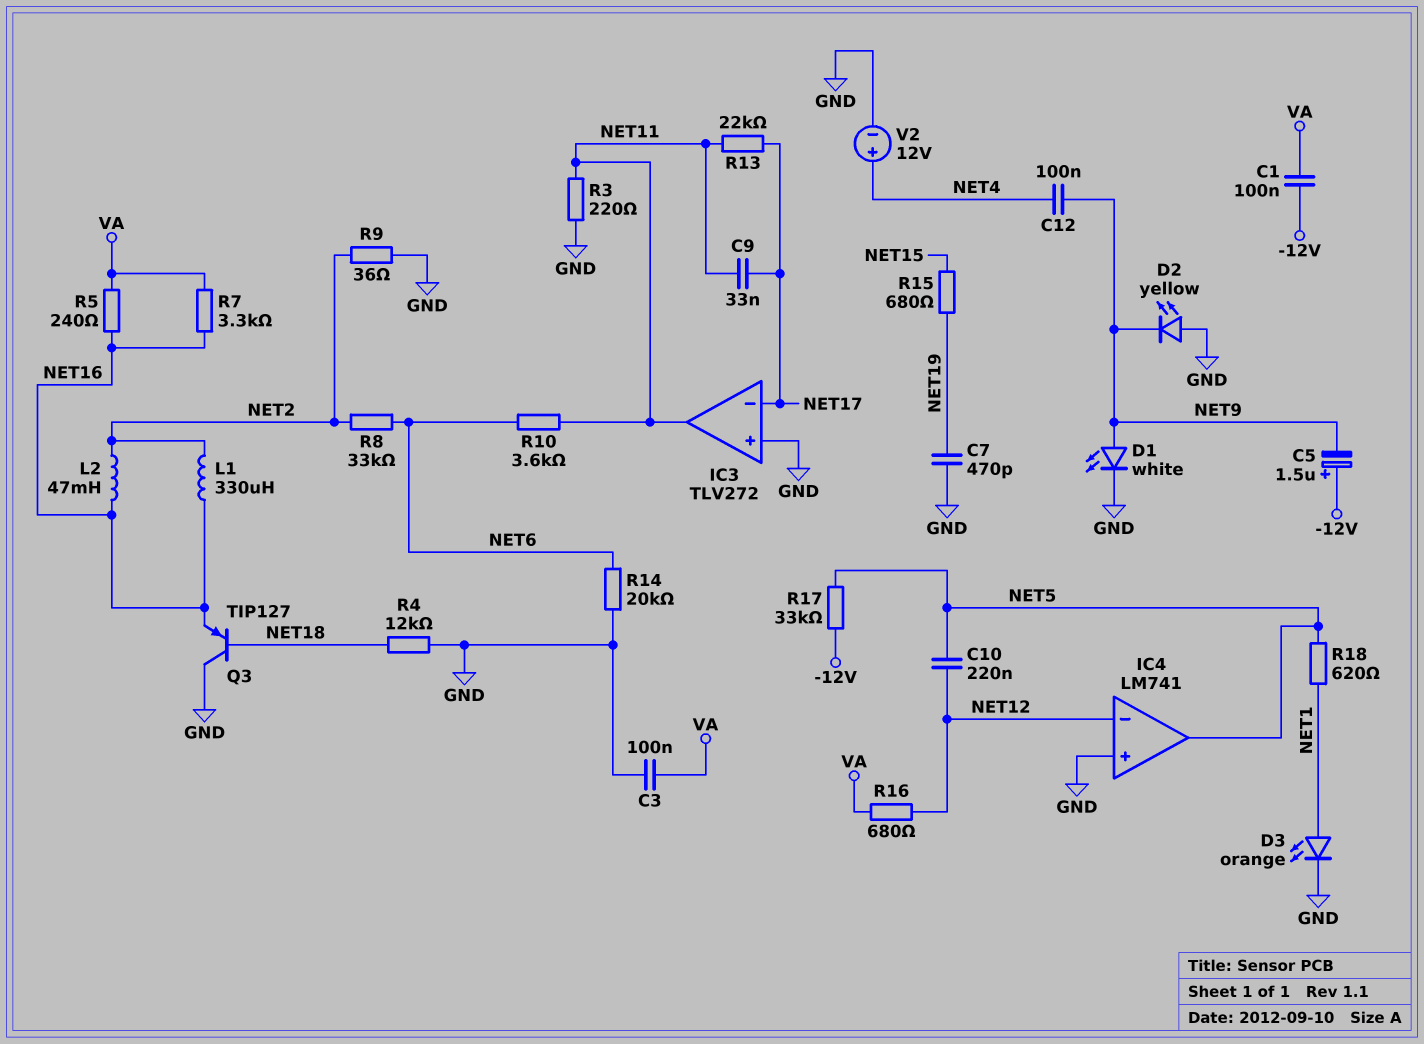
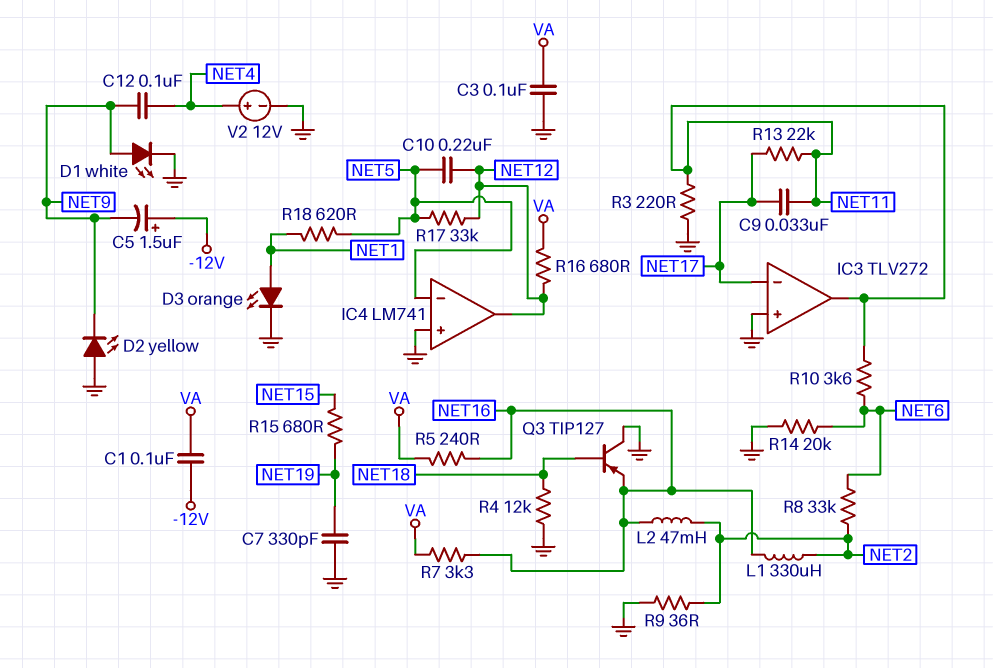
C7: 470pF (GND, NET19) -> 330pF (GND, NET19)
IC4 pin in-: NET12 -> NET5
IC4 pin out: NET5 -> NET12
R17: 33k (-12V, NET5) -> 33k (NET5, NET12)

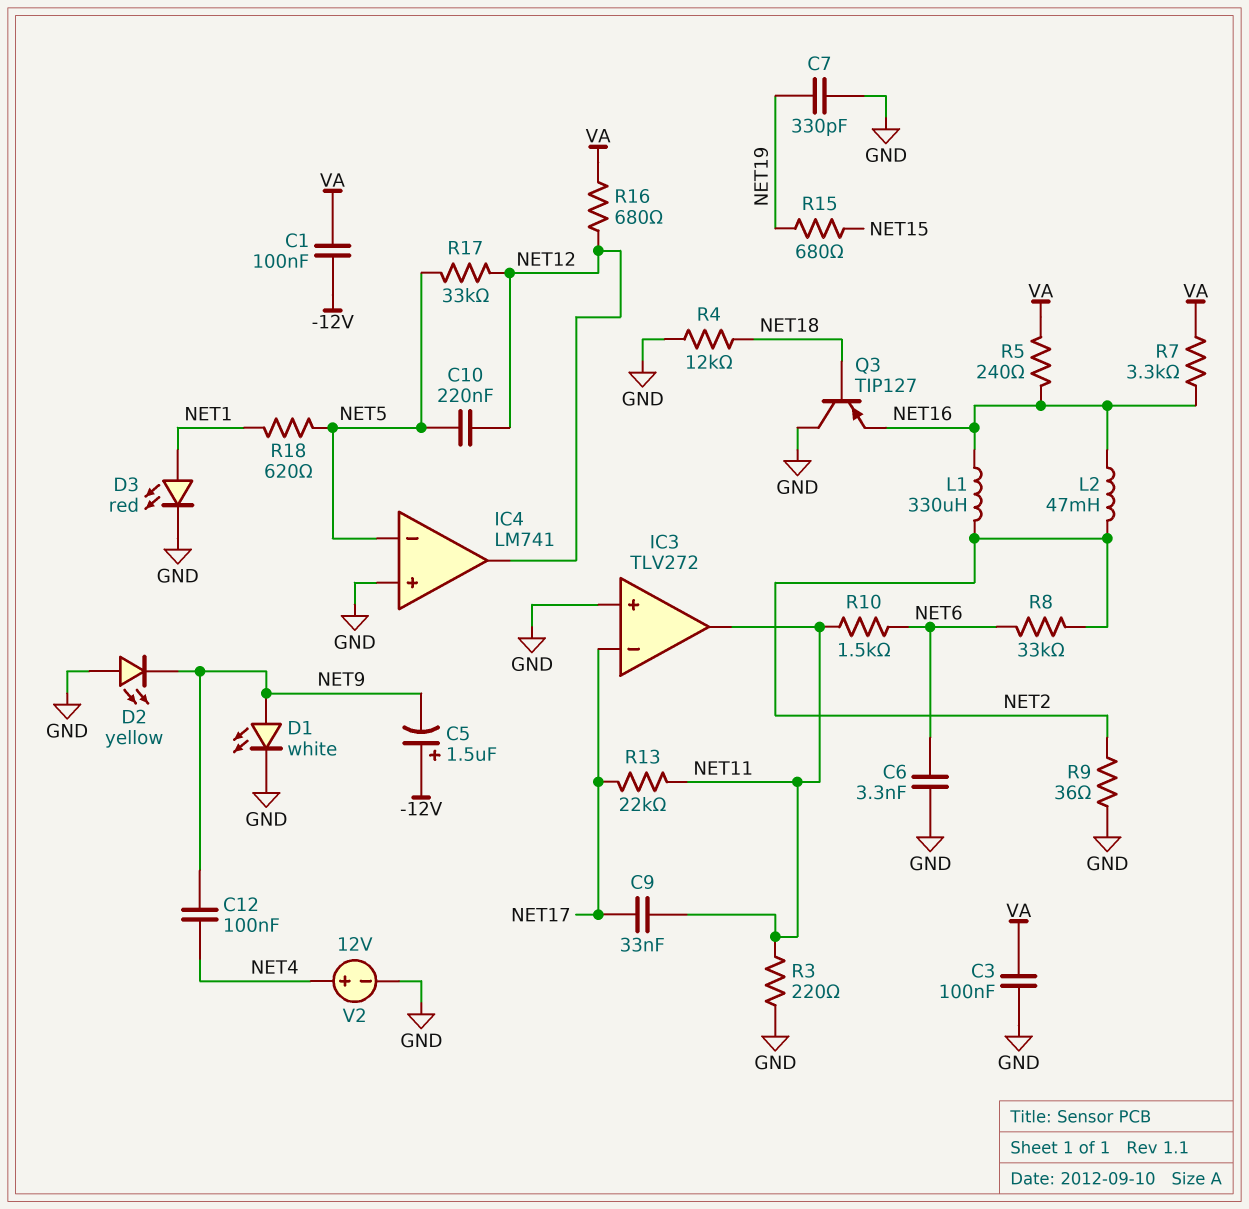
C6: none -> 3.3nF (GND, NET6)
D3: LED orange (A NET1, K GND) -> LED red (A NET1, K GND)
R10: 3.6k (NET6, NET11) -> 1.5k (NET6, NET11)
R14: 20k (GND, NET6) -> none

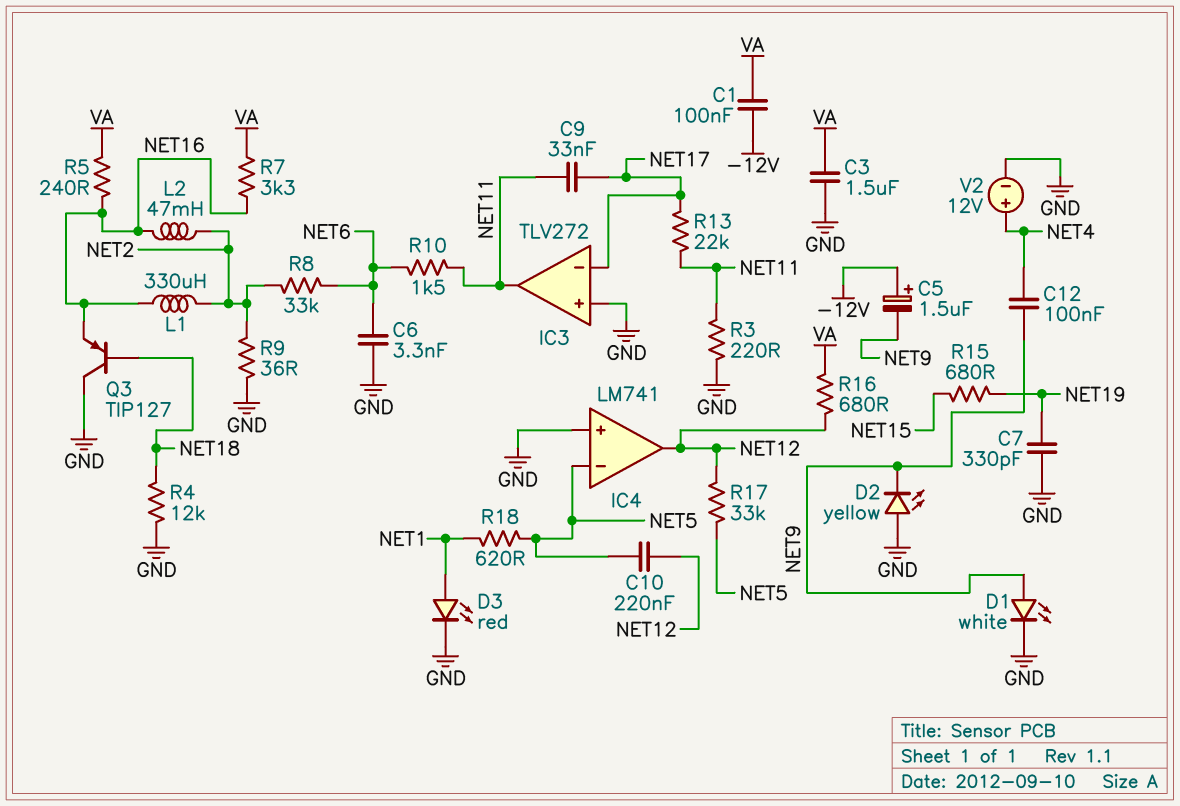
C3: 100nF (GND, VA) -> 1.5uF (GND, VA)

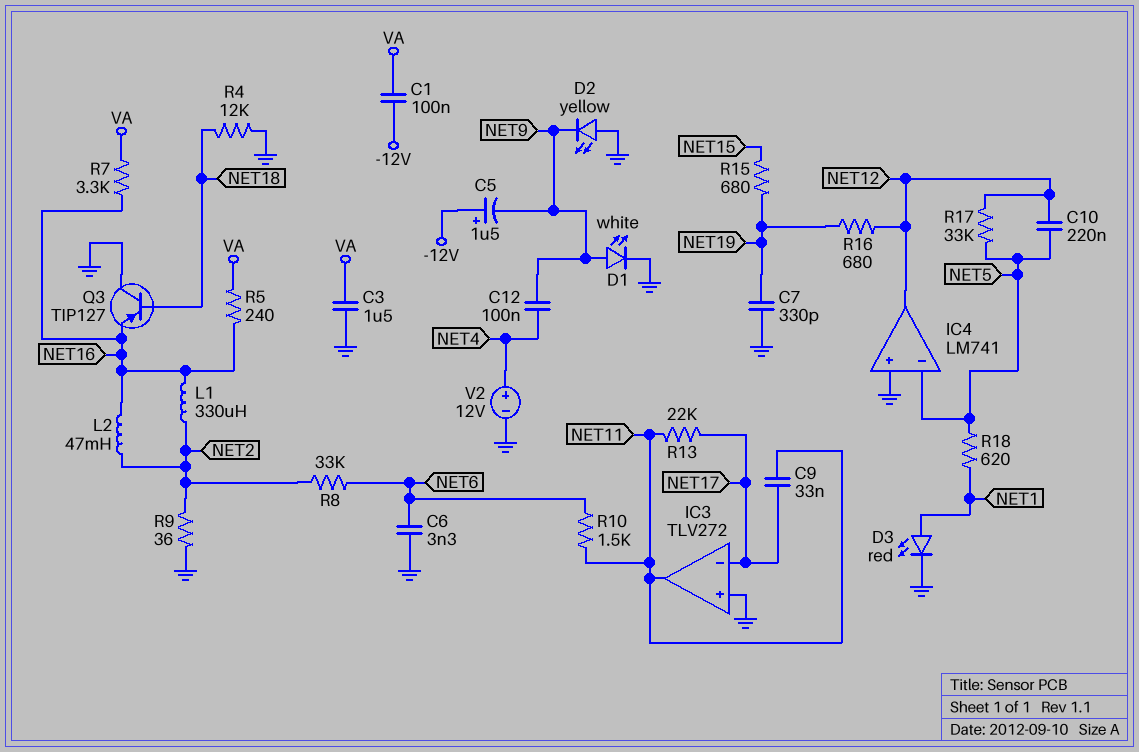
R3: 220 (GND, NET11) -> none
R16: 680 (NET12, VA) -> 680 (NET12, NET19)

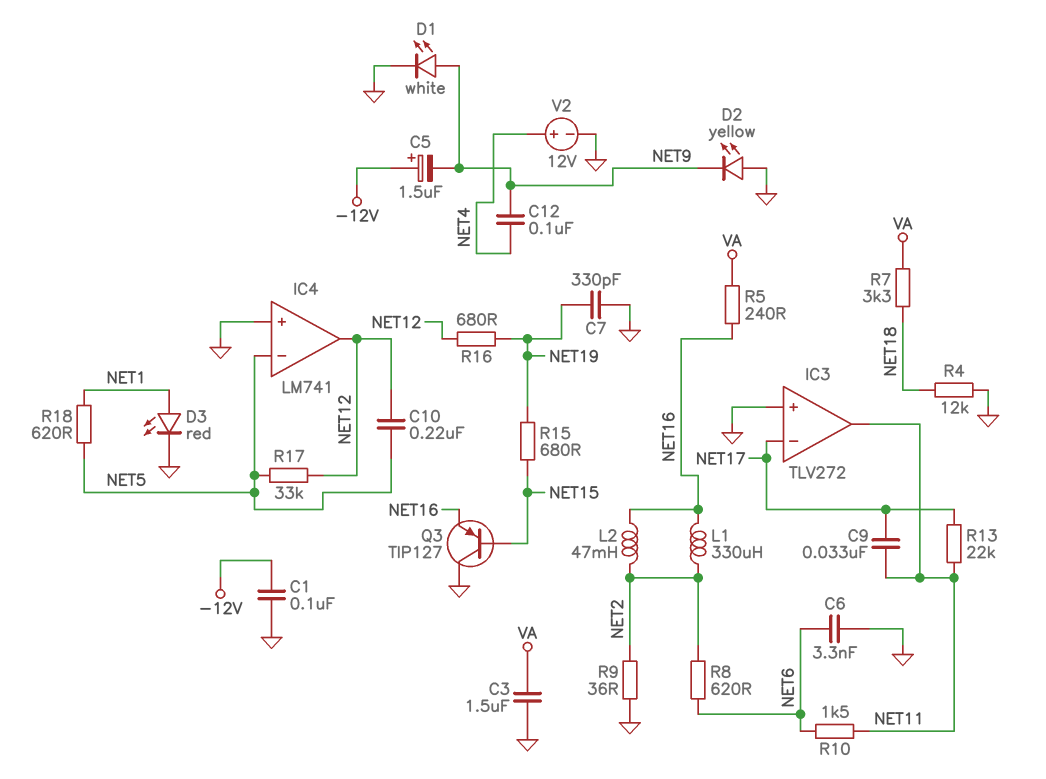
C1: 100nF (-12V, VA) -> 100nF (-12V, GND)
Q3: PNP TIP127 (B NET18, C GND, E NET16) -> PNP TIP127 (B NET15, C GND, E NET16)
R7: 3.3k (NET16, VA) -> 3.3k (NET18, VA)
R8: 33k (NET2, NET6) -> 620 (NET2, NET6)

